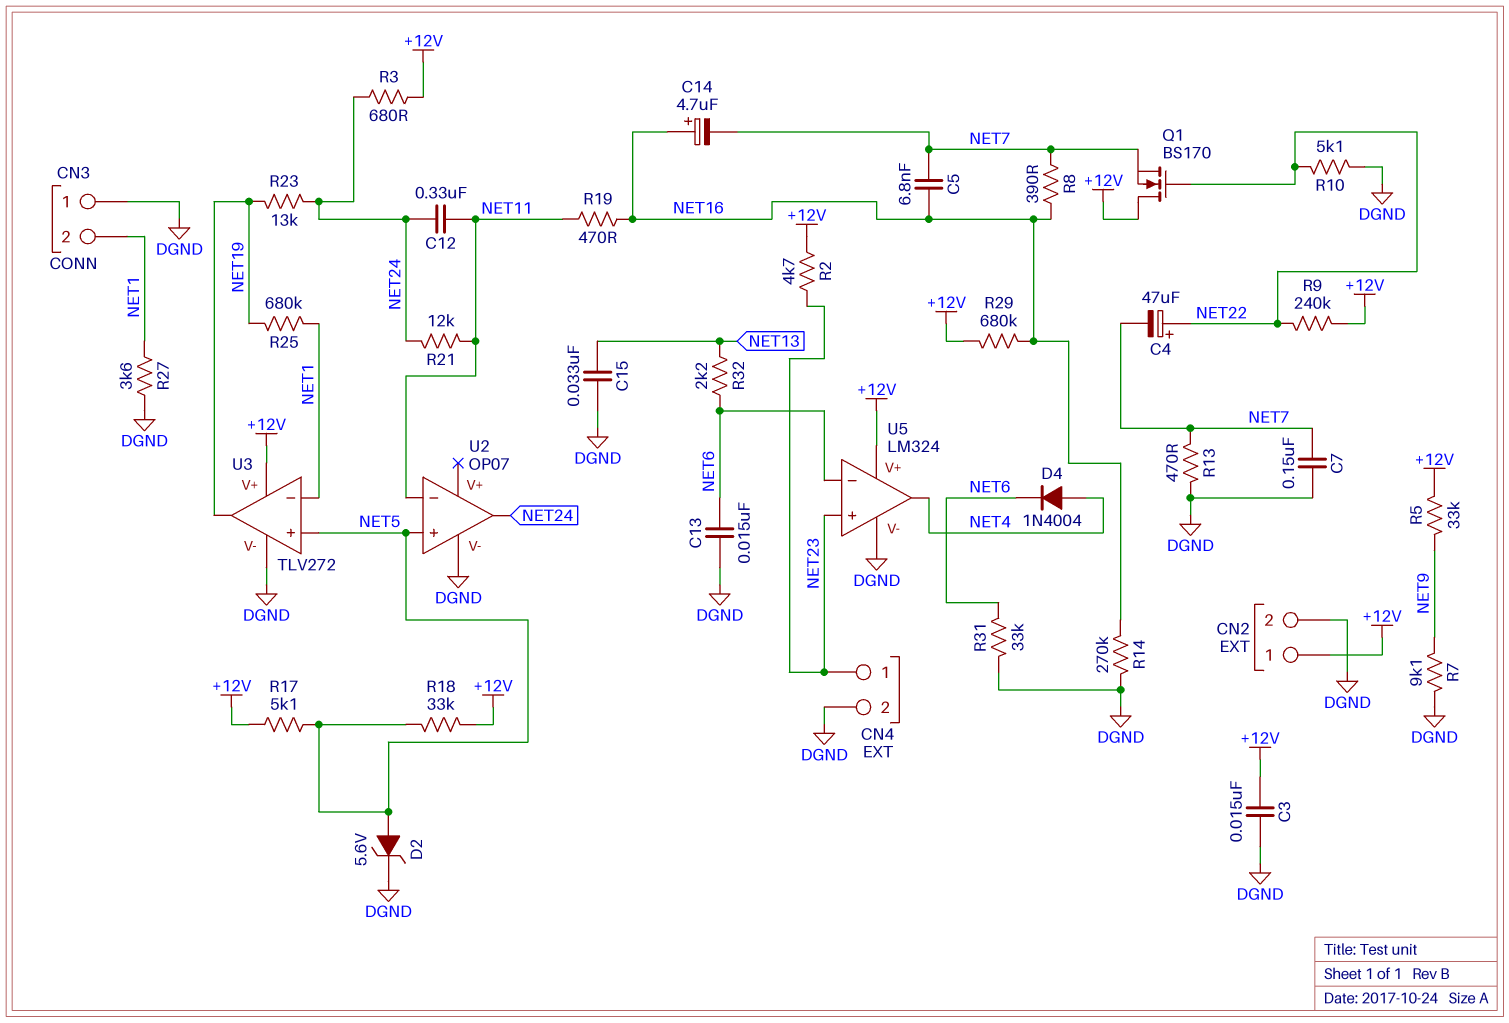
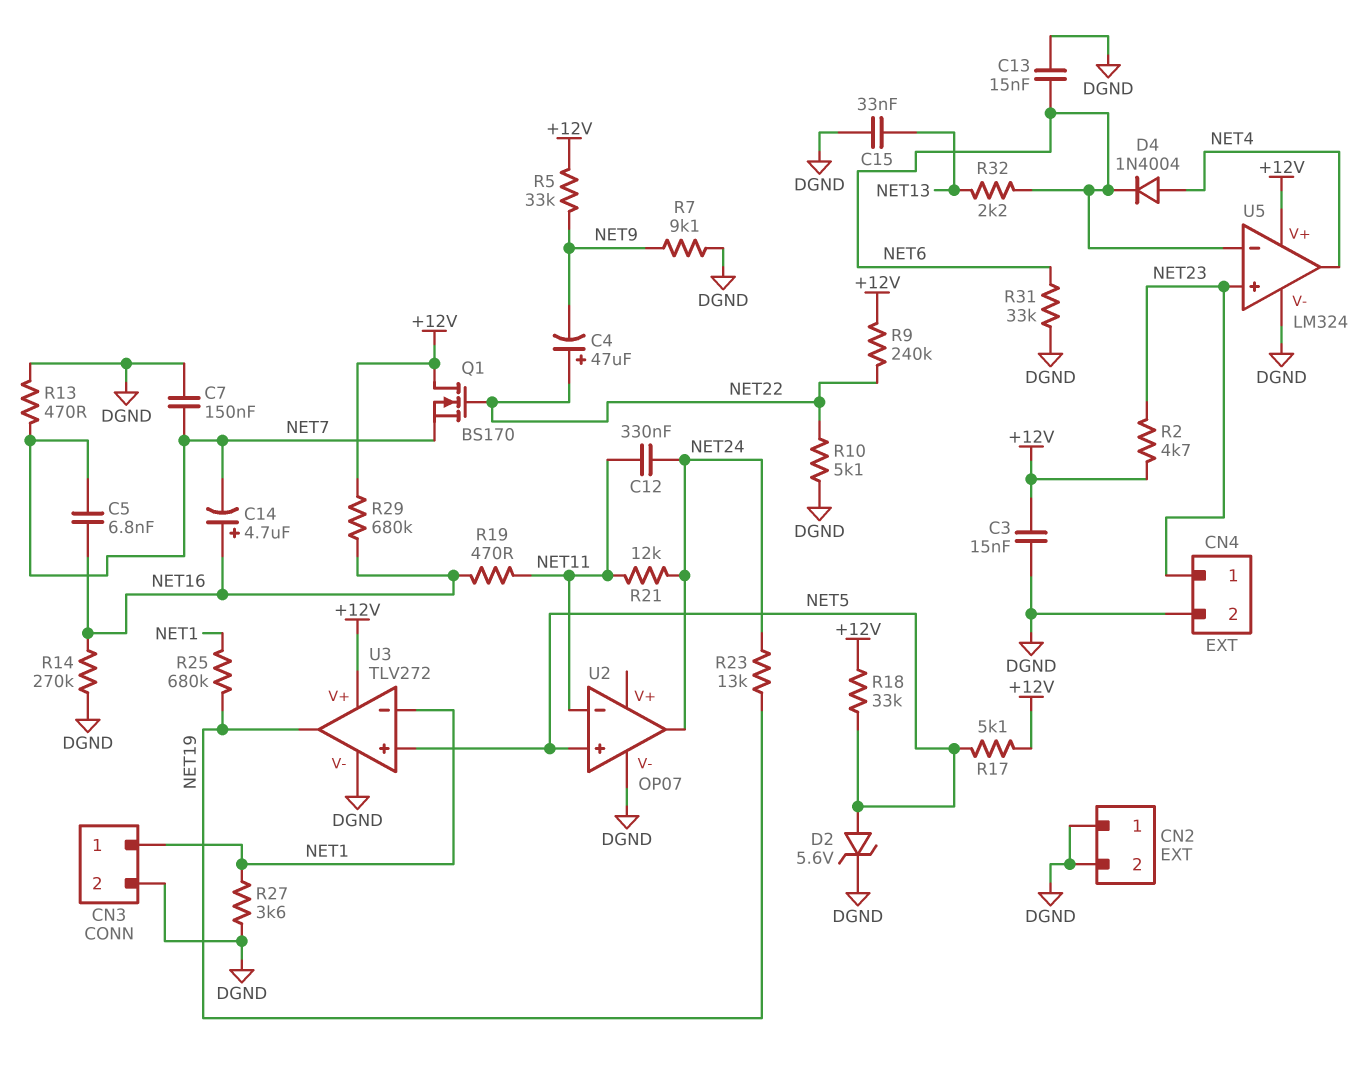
C4: 47uF (plus NET22, minus NET7) -> 47uF (plus NET22, minus NET9)
CN2 pin 1: +12V -> DGND
CN3 pin 1: DGND -> NET1
CN3 pin 2: NET1 -> DGND
R3: 680 (+12V, NET24) -> none
R8: 390 (NET7, NET16) -> none

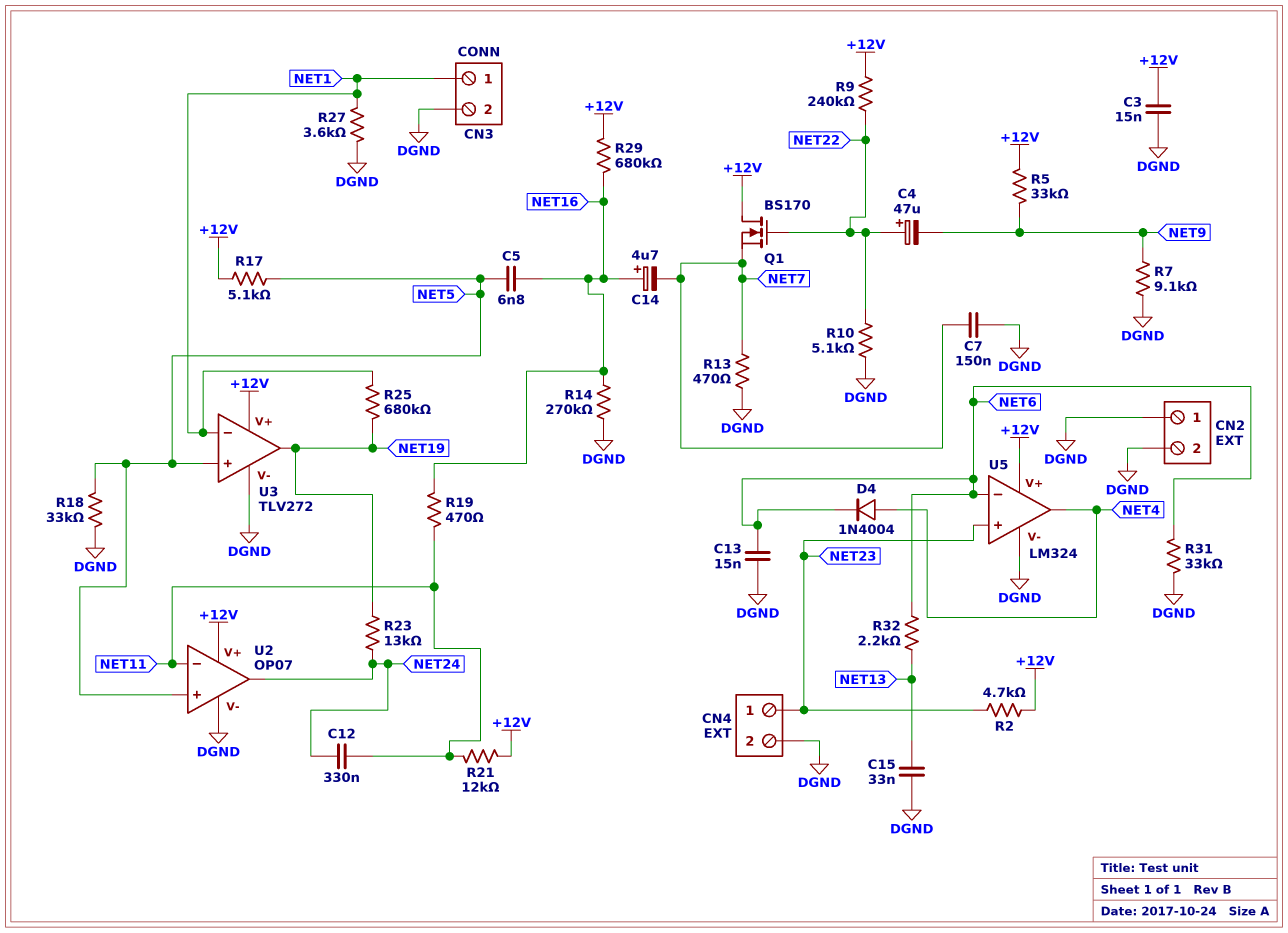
C5: 6.8nF (NET7, NET16) -> 6.8nF (NET5, NET16)
D2: zener 5.6V (A NET5, K DGND) -> none
R18: 33k (+12V, NET5) -> 33k (DGND, NET5)
R21: 12k (NET11, NET24) -> 12k (+12V, NET11)
U2 pin V+: none -> +12V

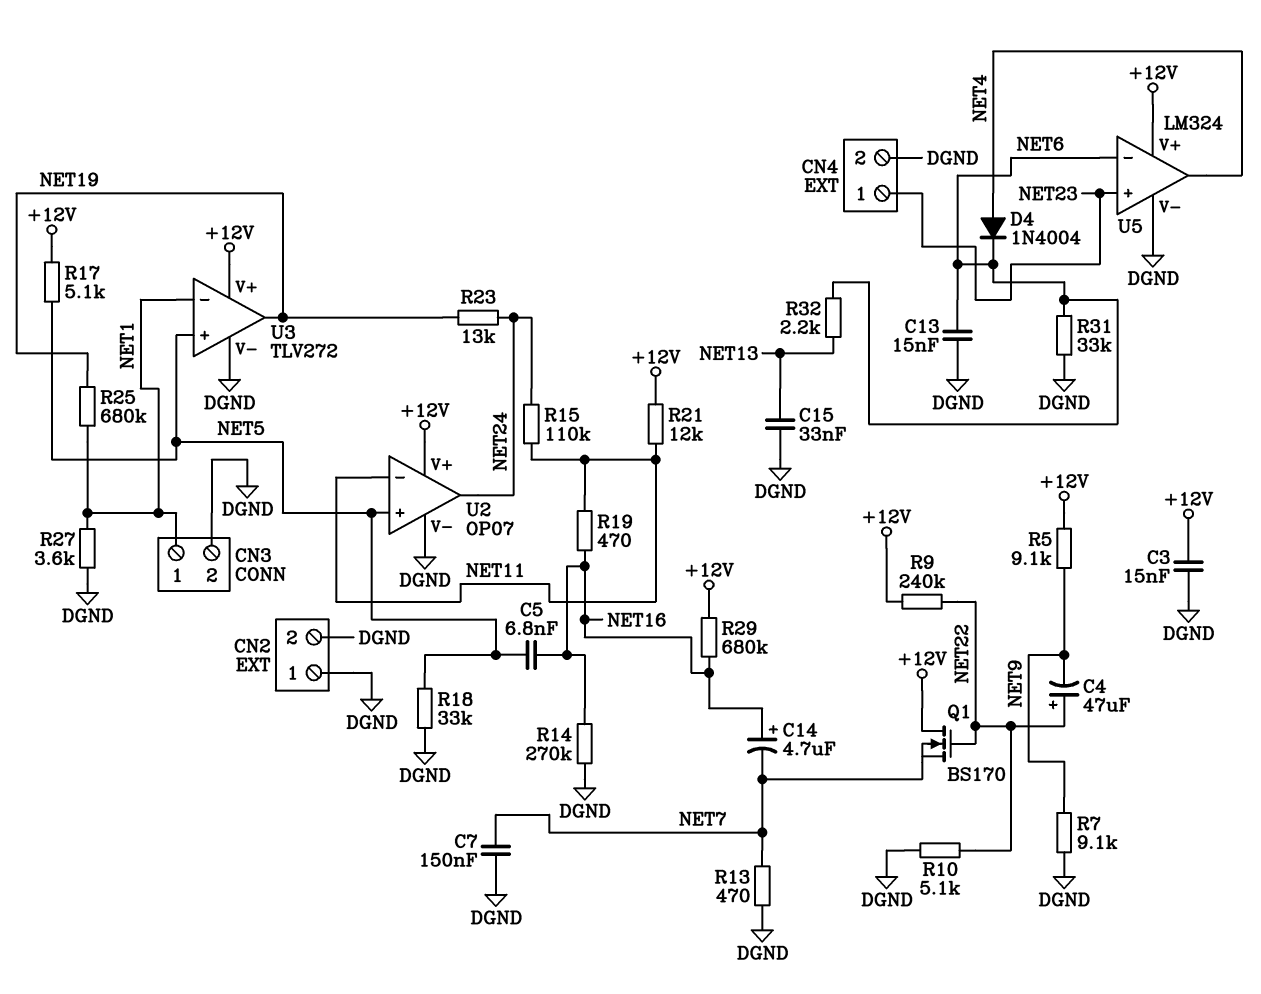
C12: 330nF (NET11, NET24) -> none
R2: 4.7k (+12V, NET23) -> none
R5: 33k (+12V, NET9) -> 9.1k (+12V, NET9)
R15: none -> 110k (NET11, NET24)

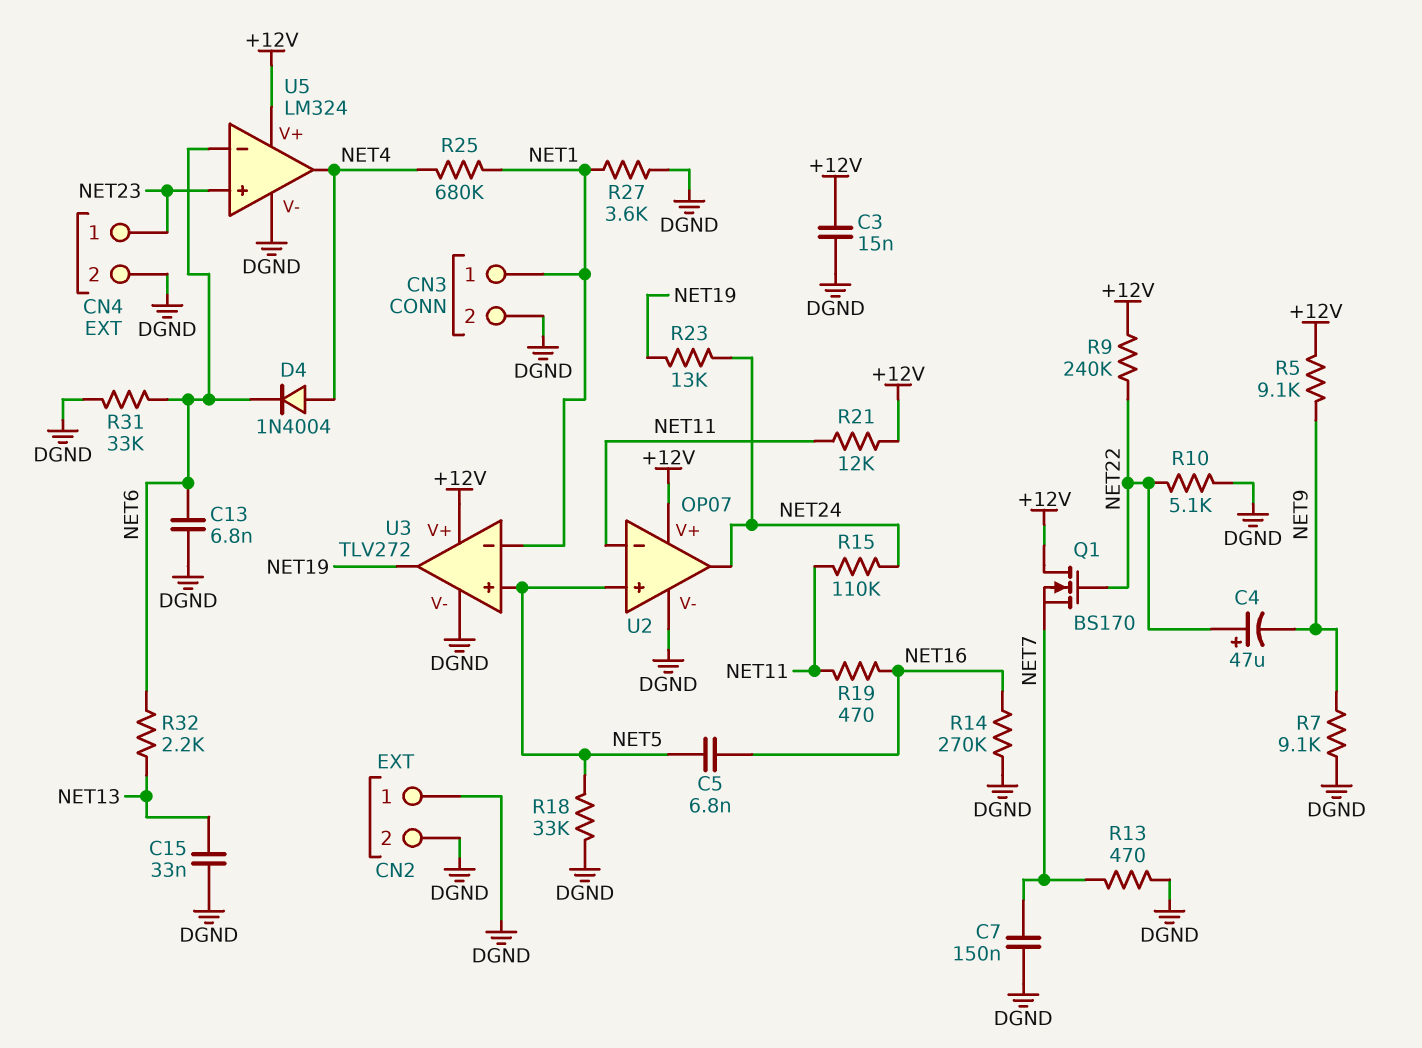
C13: 15nF (DGND, NET6) -> 6.8nF (DGND, NET6)
C14: 4.7uF (plus NET16, minus NET7) -> none
R17: 5.1k (+12V, NET5) -> none
R25: 680k (NET1, NET19) -> 680k (NET1, NET4)
R29: 680k (+12V, NET16) -> none

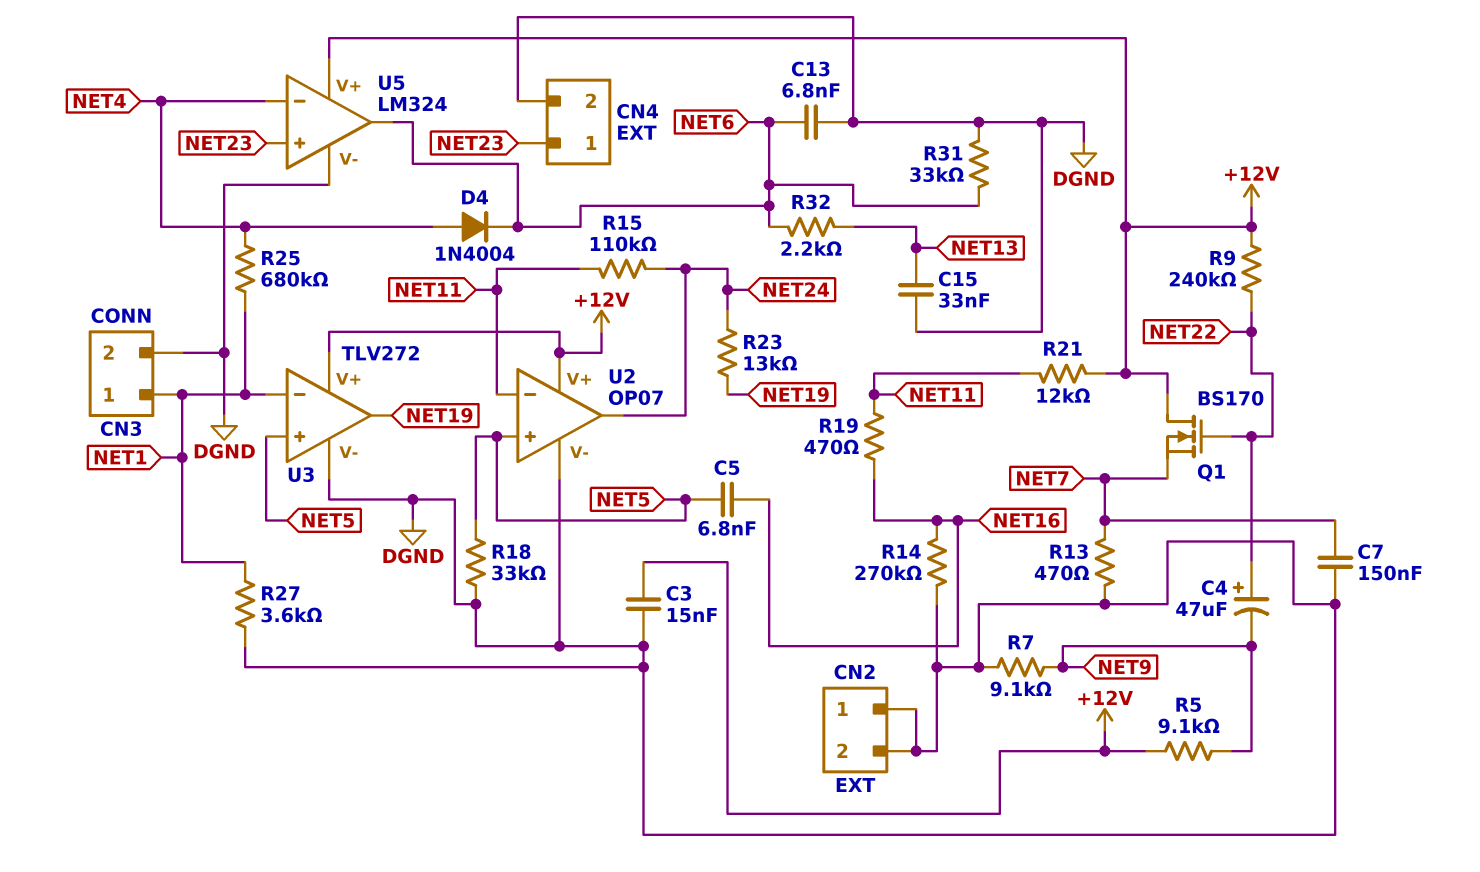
R10: 5.1k (DGND, NET22) -> none
U5 pin in-: NET6 -> NET4
U5 pin out: NET4 -> NET6

